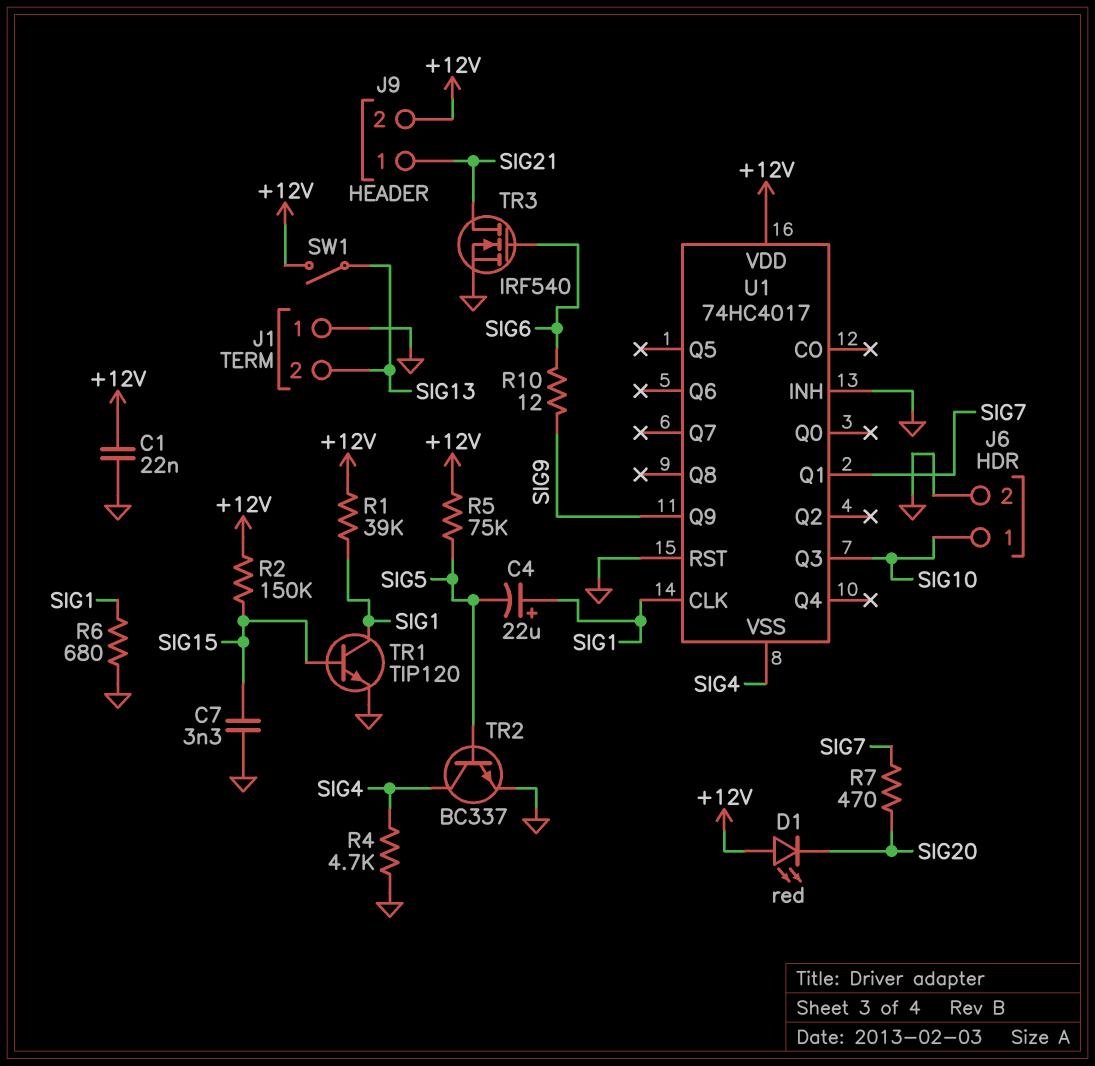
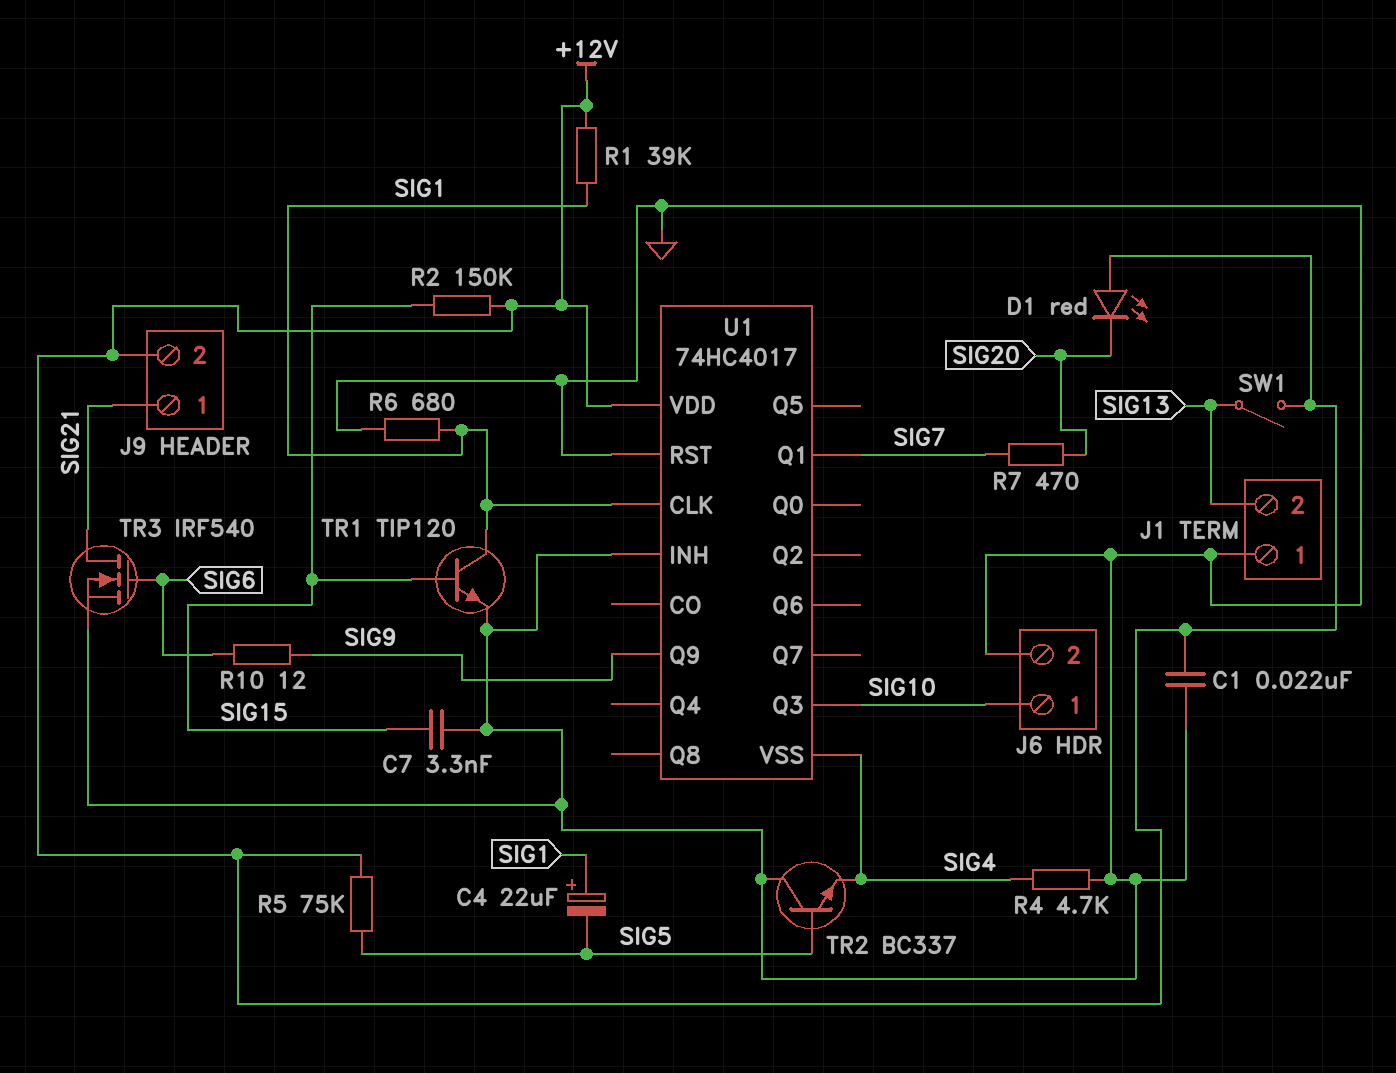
TR2: NPN BC337 (B SIG5, C SIG4, E GND) -> NPN BC337 (B SIG5, C GND, E SIG4)

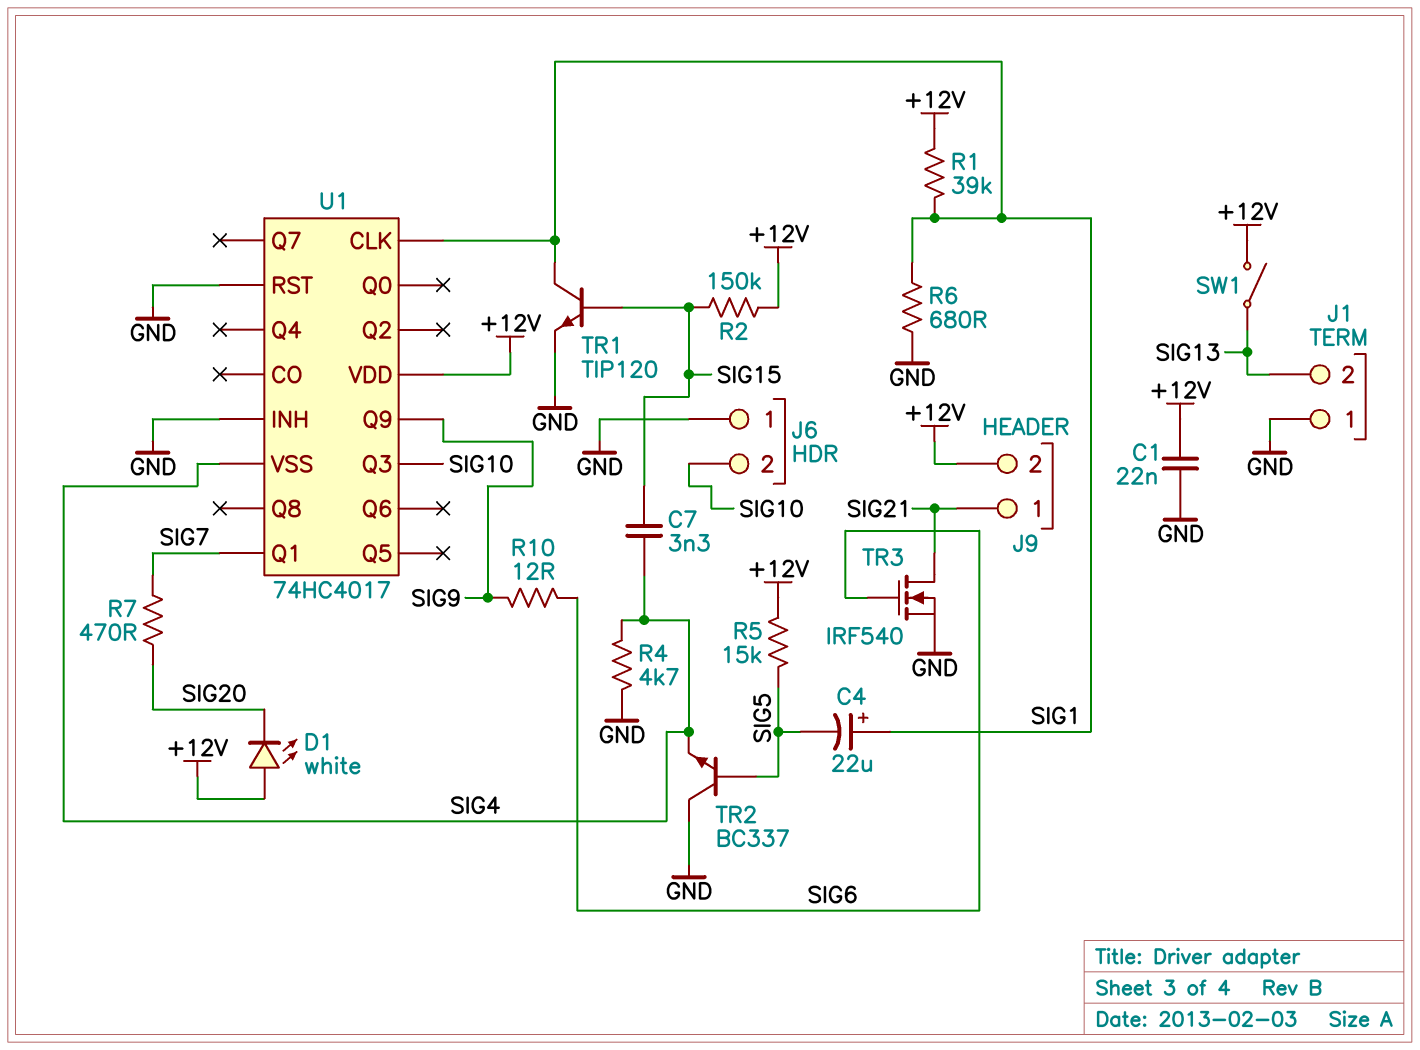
C7: 3.3nF (GND, SIG15) -> 3.3nF (SIG4, SIG15)
D1: LED red (A +12V, K SIG20) -> LED white (A +12V, K SIG20)
J6 pin 1: SIG10 -> GND
J6 pin 2: GND -> SIG10
R5: 75k (+12V, SIG5) -> 15k (+12V, SIG5)

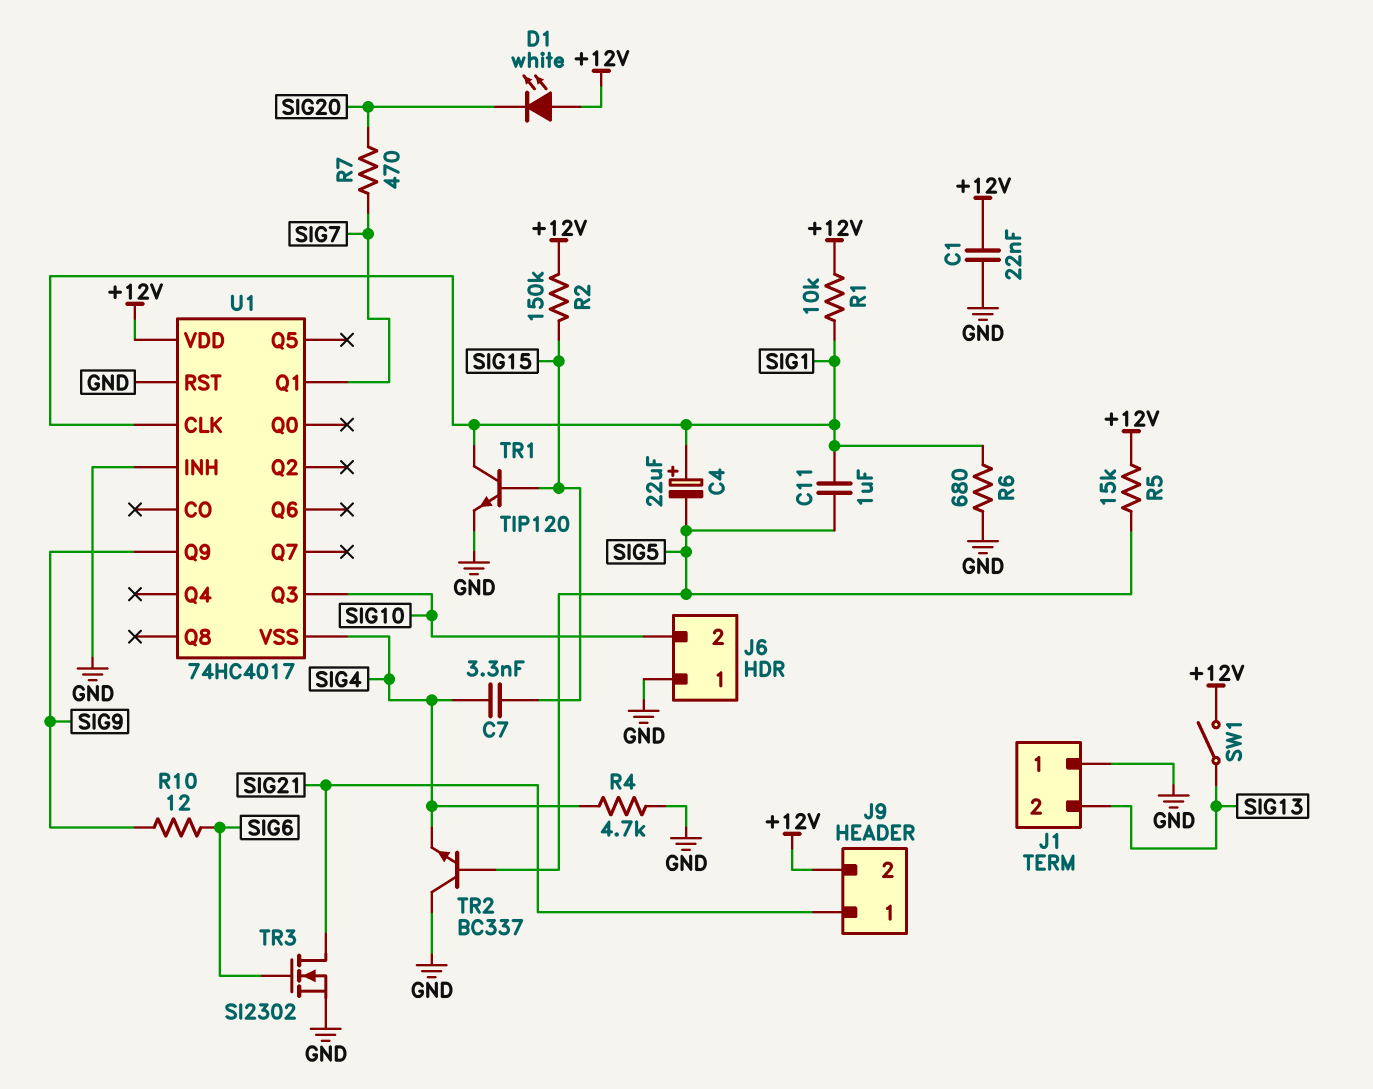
C11: none -> 1uF (SIG1, SIG5)
R1: 39k (+12V, SIG1) -> 10k (+12V, SIG1)
TR3: NMOS IRF540 (G SIG6, D SIG21, S GND) -> NMOS SI2302 (G SIG6, D SIG21, S GND)

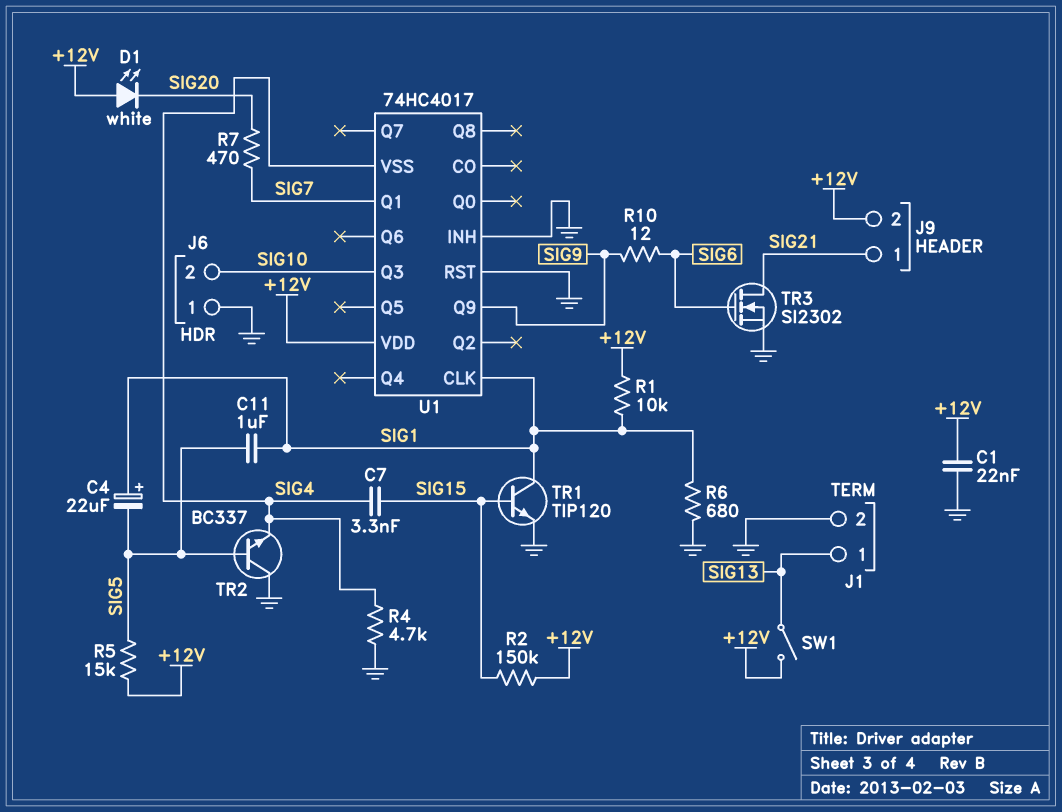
J1 pin 1: GND -> SIG13
J1 pin 2: SIG13 -> GND

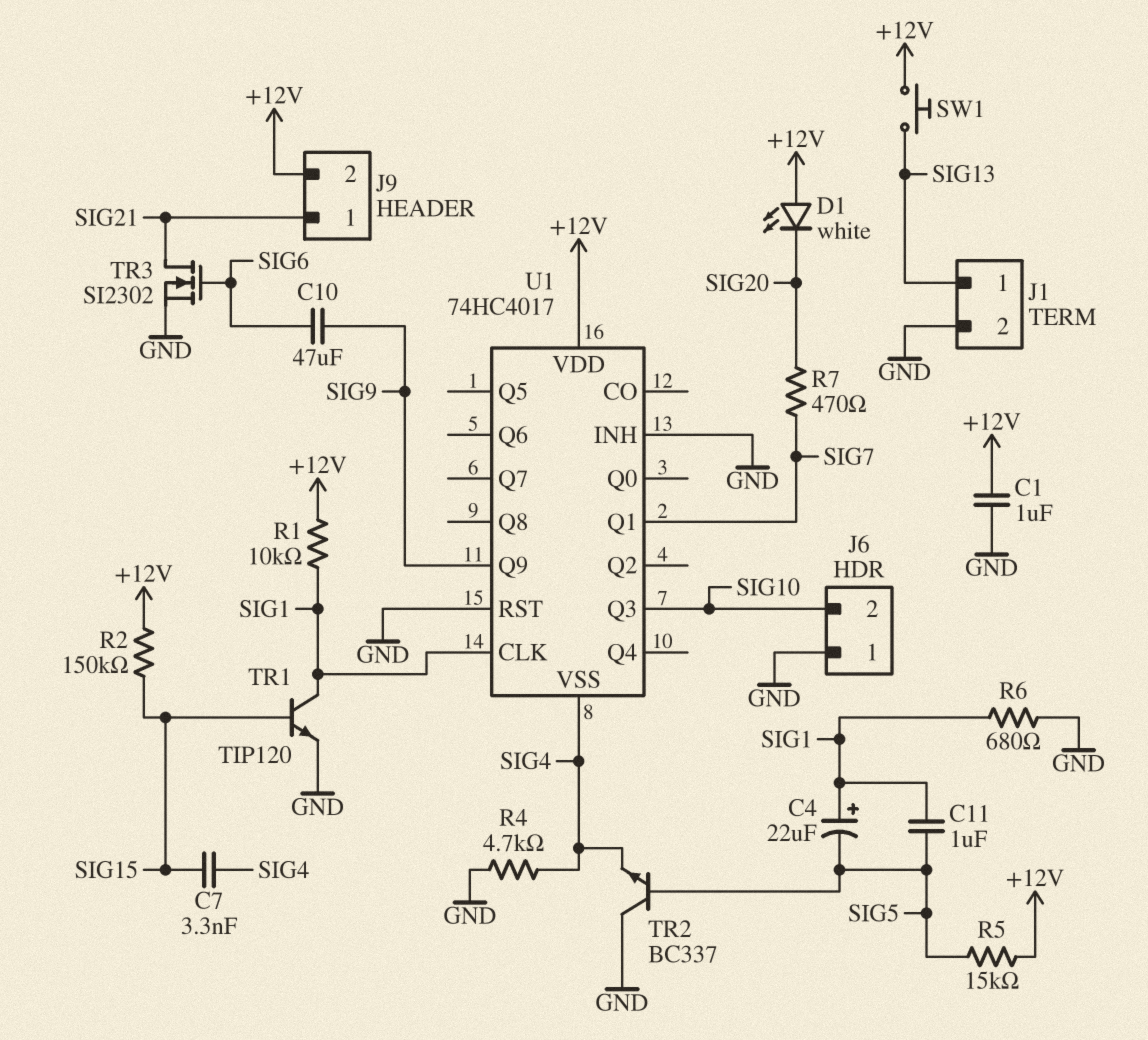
C1: 22nF (+12V, GND) -> 1uF (+12V, GND)
C10: none -> 47uF (SIG6, SIG9)
R10: 12 (SIG6, SIG9) -> none
SW1: switch (+12V, SIG13) -> button (+12V, SIG13)

